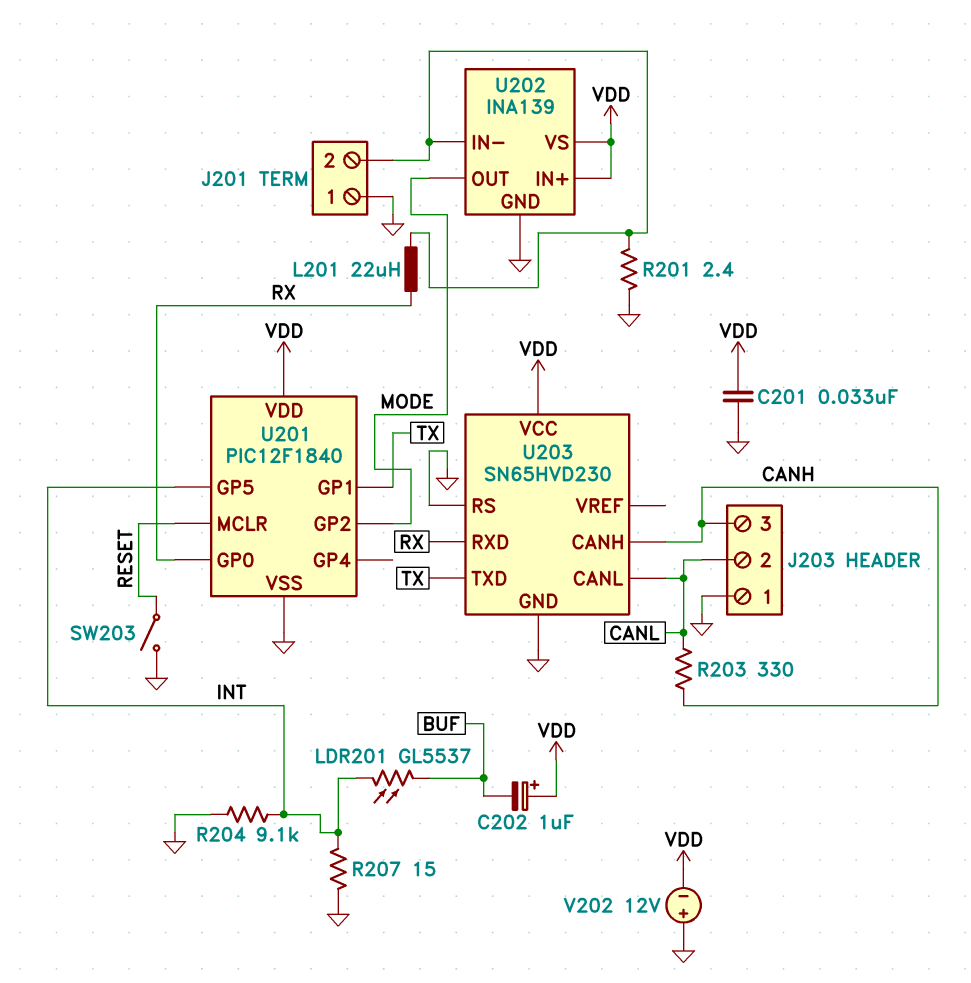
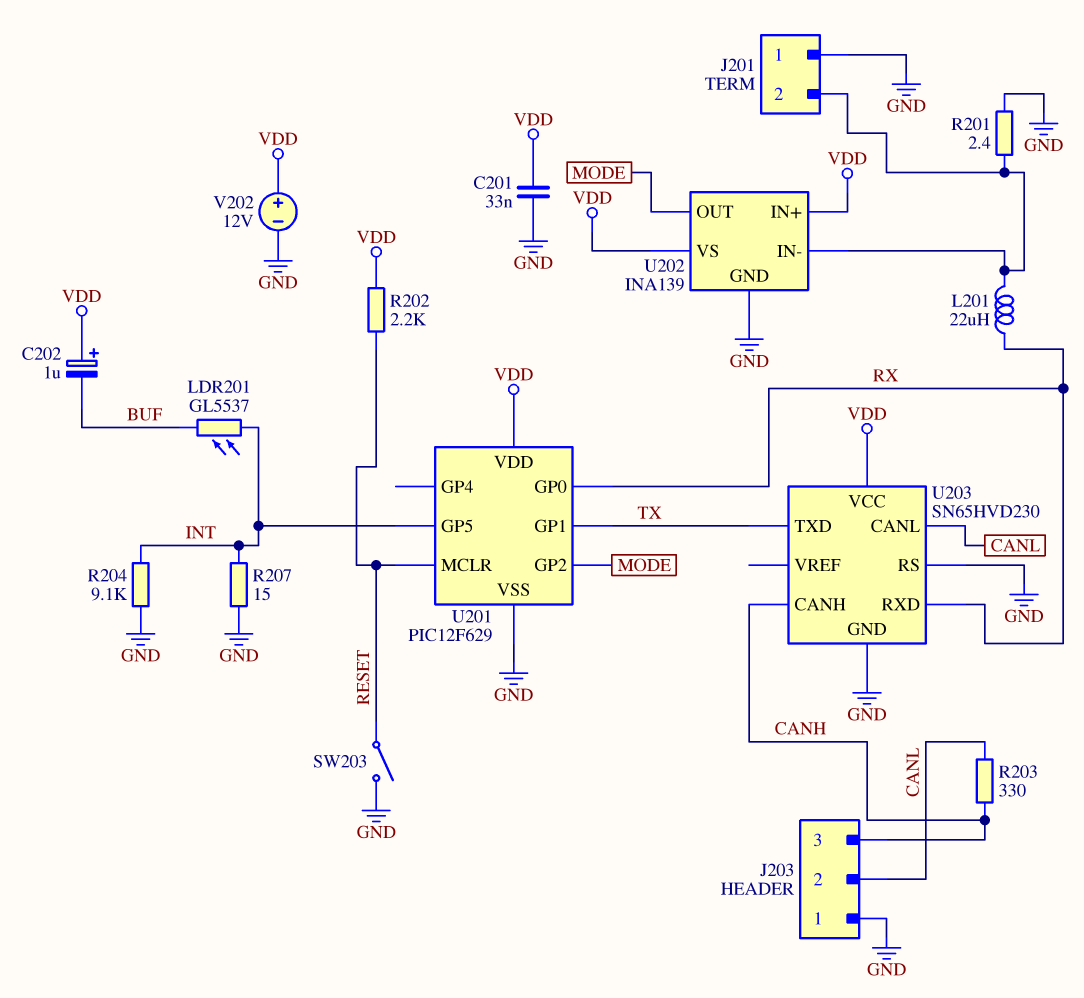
R202: none -> 2.2k (RESET, VDD)
U201: PIC12F1840 -> PIC12F629
V202: 12V (plus GND, minus VDD) -> 12V (plus VDD, minus GND)

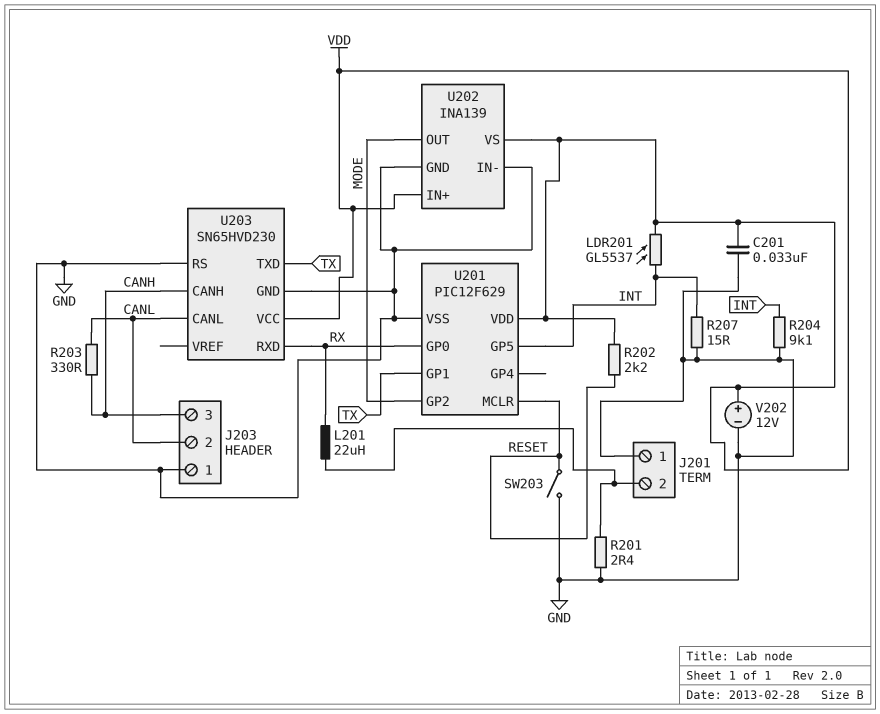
C202: 1uF (plus VDD, minus BUF) -> none
LDR201: GL5537 (BUF, INT) -> GL5537 (INT, VDD)
U202 pin IN-: J201/2 -> GND

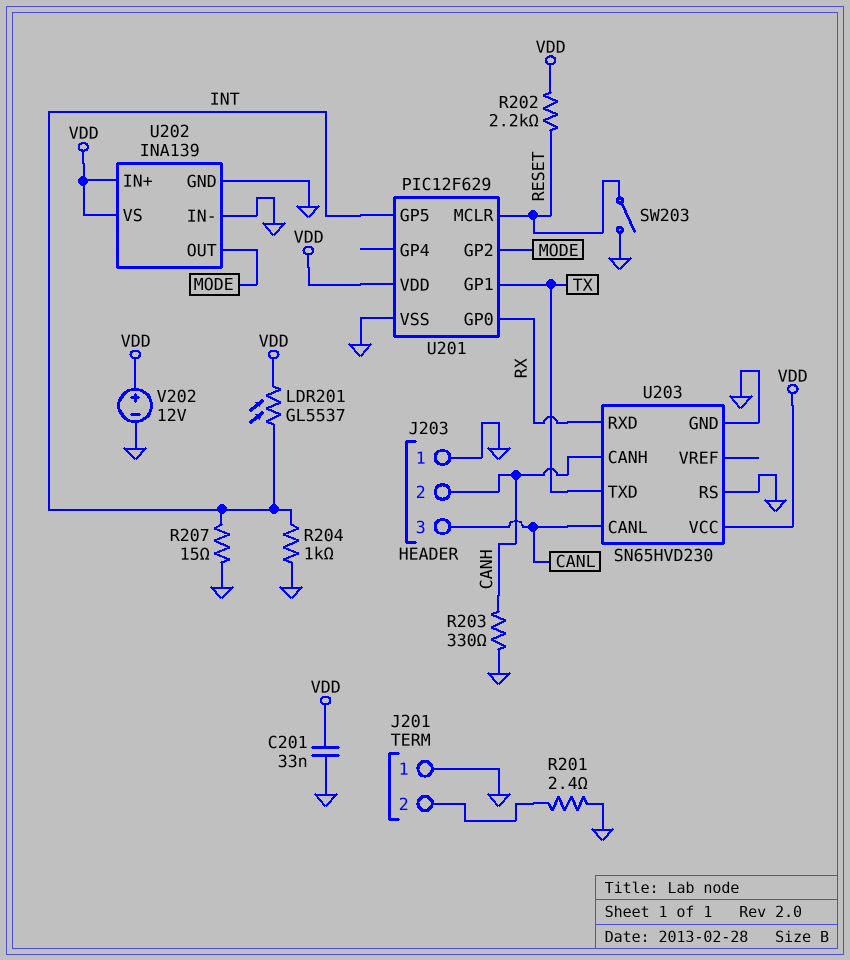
J203 pin 2: CANL -> CANH
J203 pin 3: CANH -> CANL
L201: 22uH (J201/2, RX) -> none
R203: 330 (CANH, CANL) -> 330 (CANH, GND)
R204: 9.1k (GND, INT) -> 1k (GND, INT)

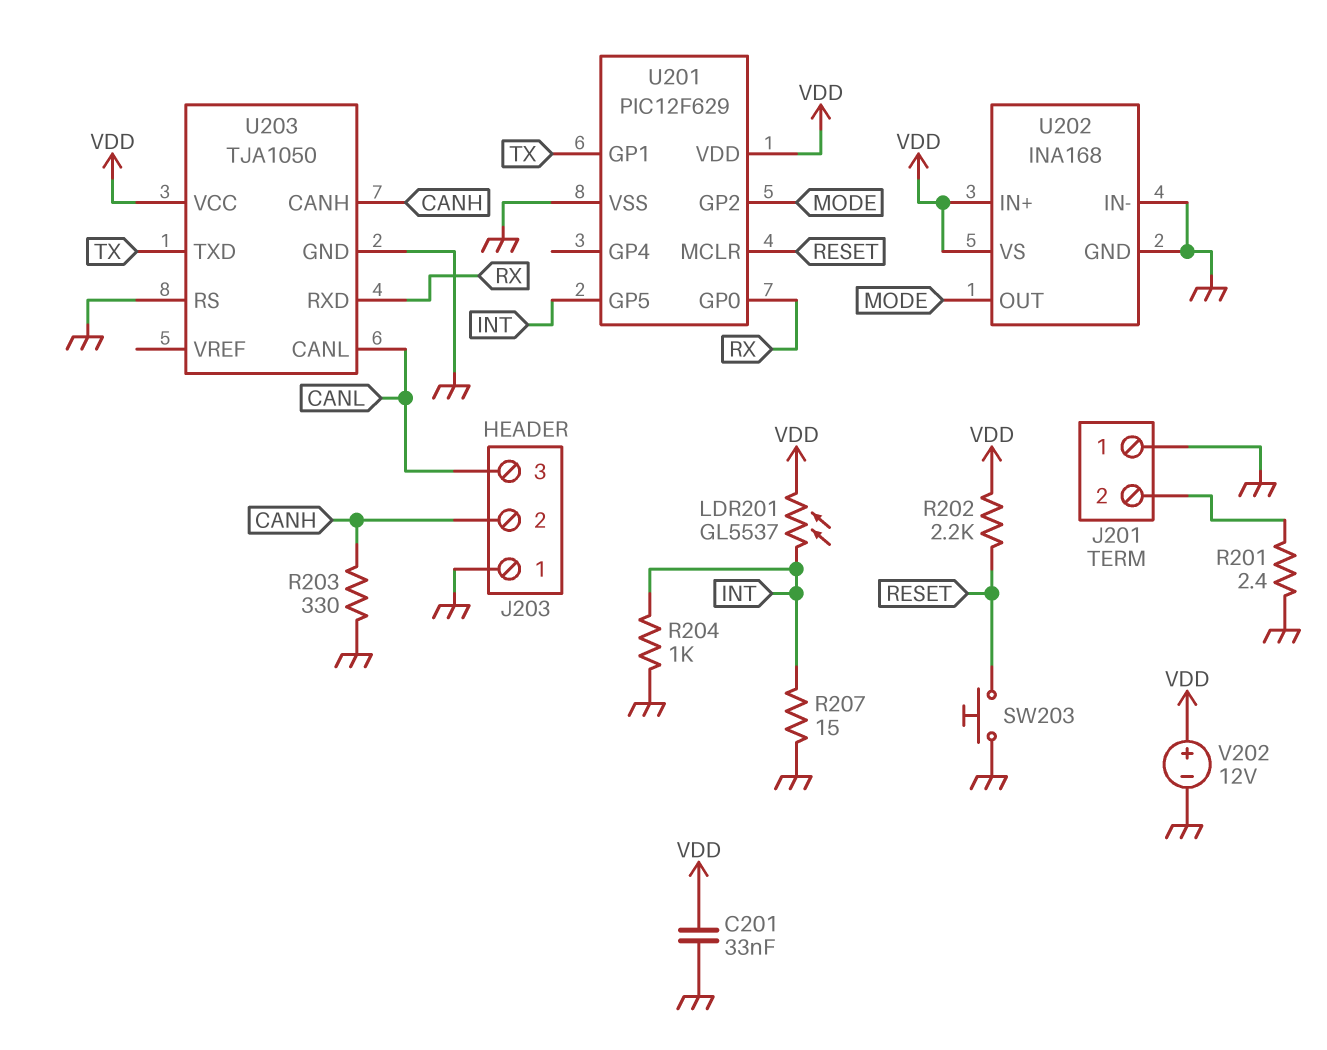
SW203: switch (GND, RESET) -> button (GND, RESET)
U202: INA139 -> INA168
U203: SN65HVD230 -> TJA1050

